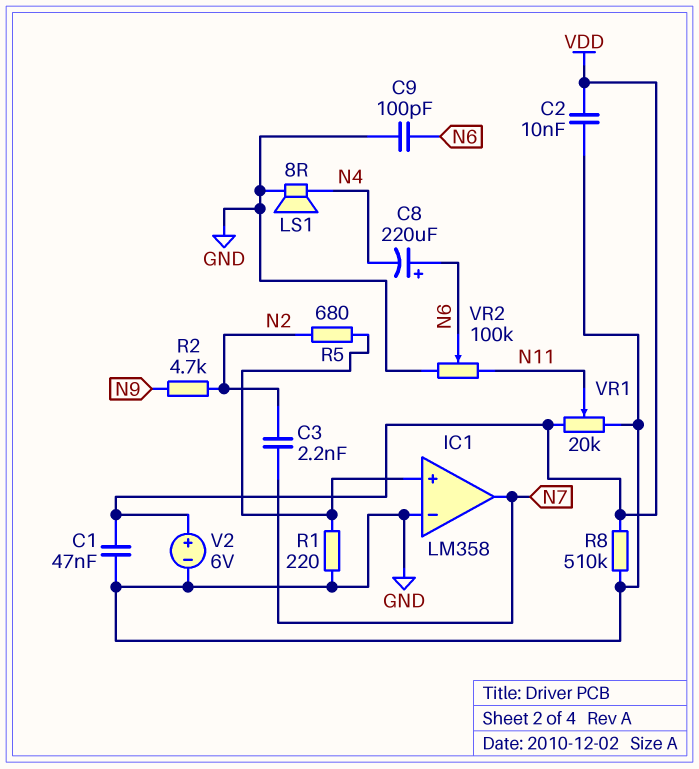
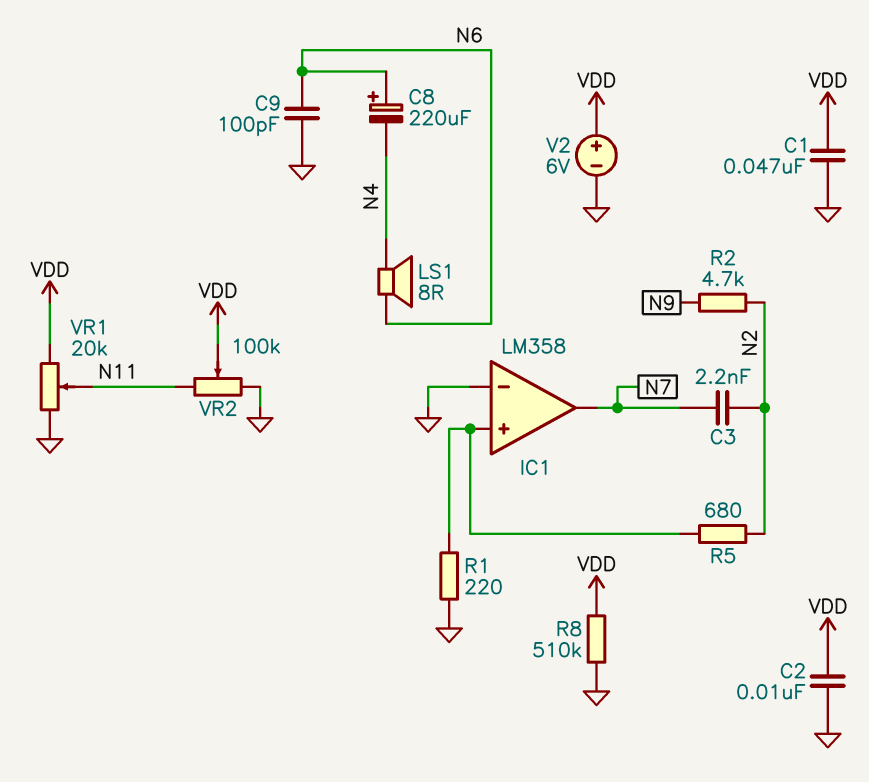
LS1: speaker 8R (GND, N4) -> speaker 8R (N4, N6)
VR2: 100k (GND, N11, wiper N6) -> 100k (GND, N11, wiper VDD)

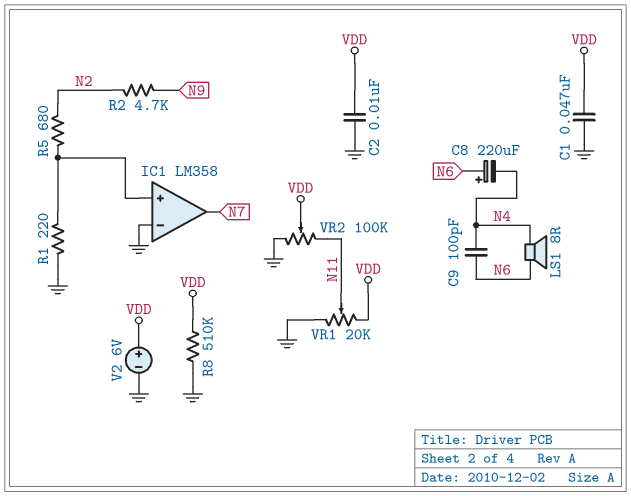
C3: 2.2nF (N2, N7) -> none
C9: 100pF (GND, N6) -> 100pF (N4, N6)

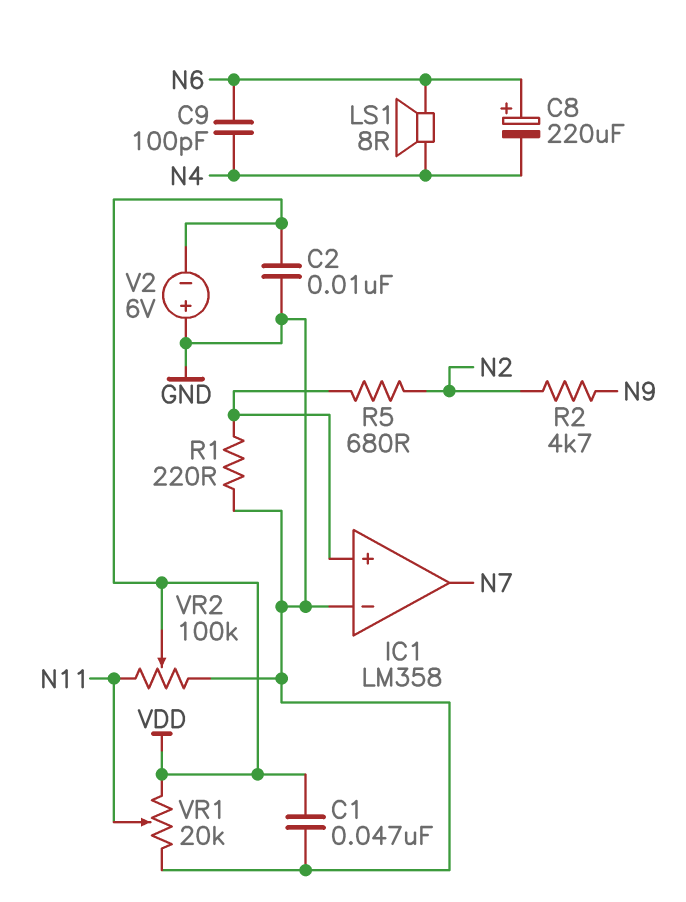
R8: 510k (GND, VDD) -> none
V2: 6V (plus VDD, minus GND) -> 6V (plus GND, minus VDD)

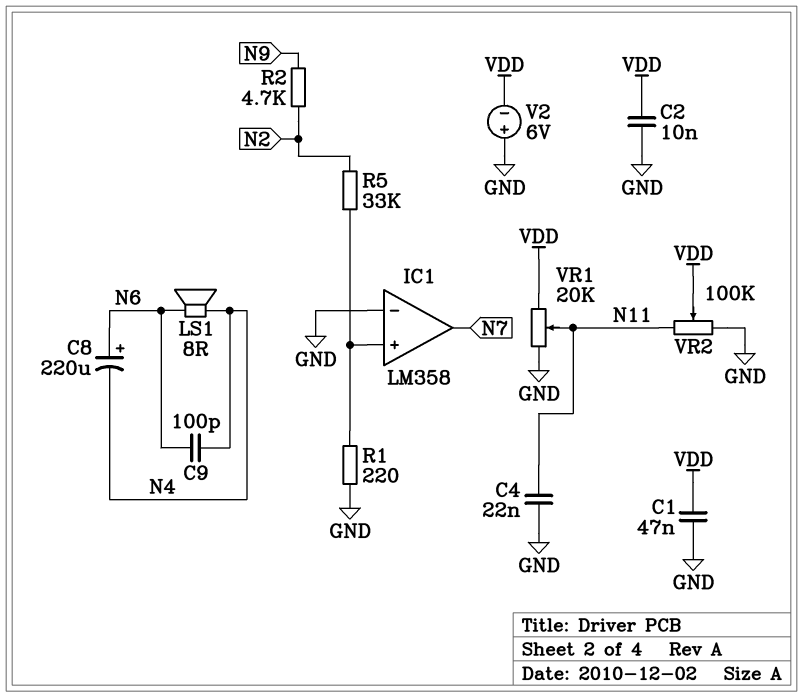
C4: none -> 22nF (GND, N11)
R5: 680 (IC1/in+, N2) -> 33k (IC1/in+, N2)

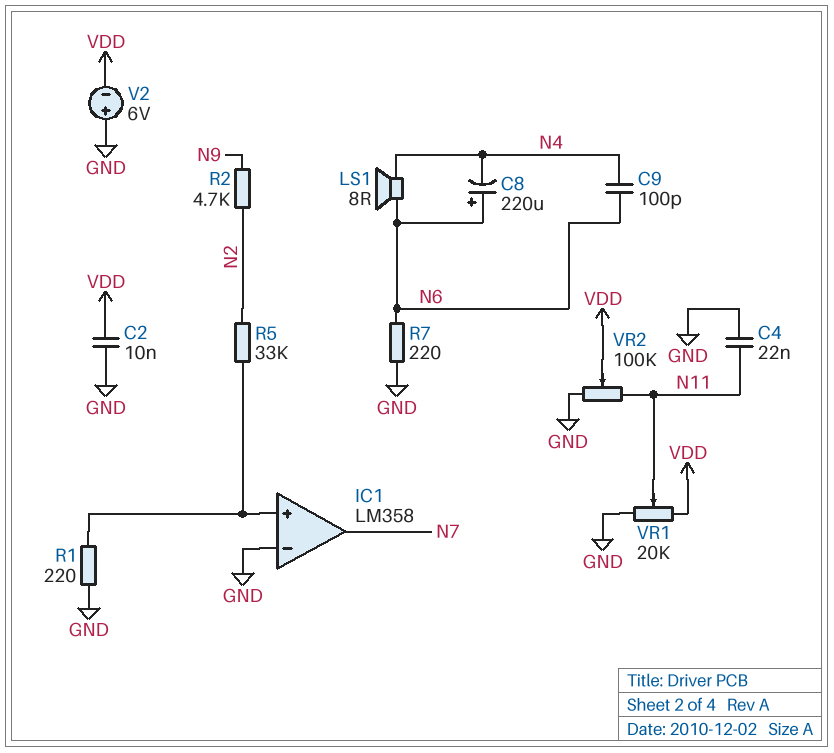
C1: 47nF (GND, VDD) -> none
R7: none -> 220 (GND, N6)

